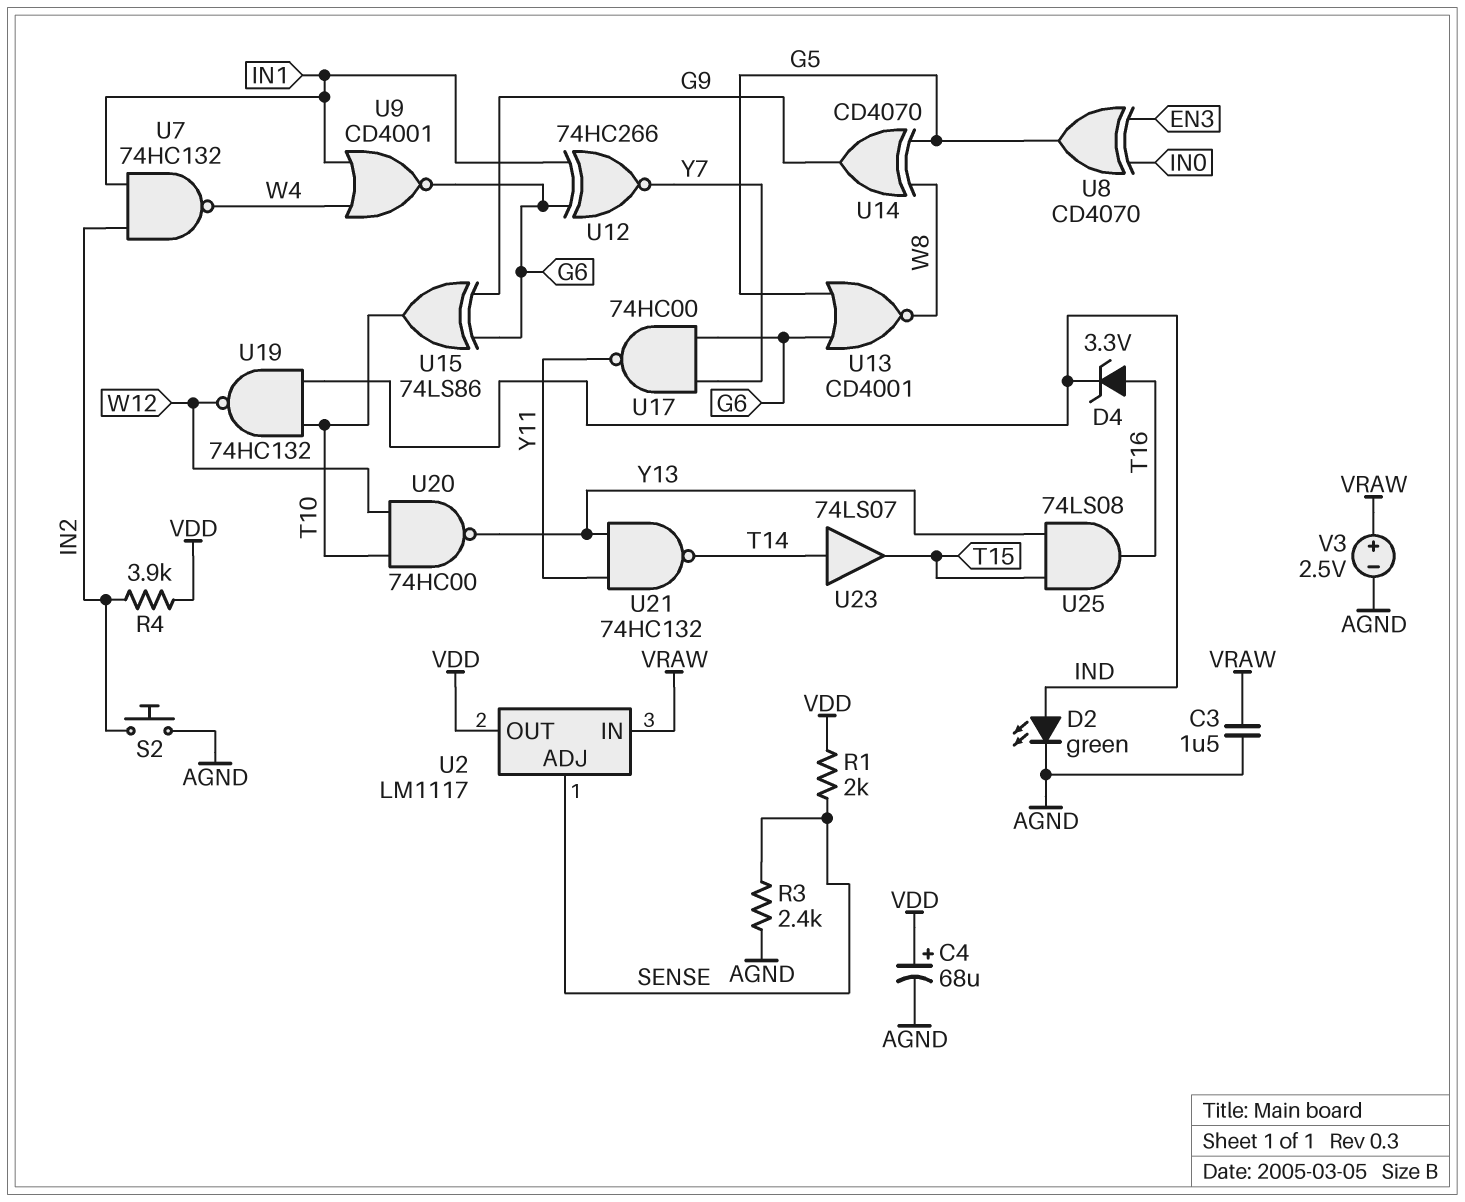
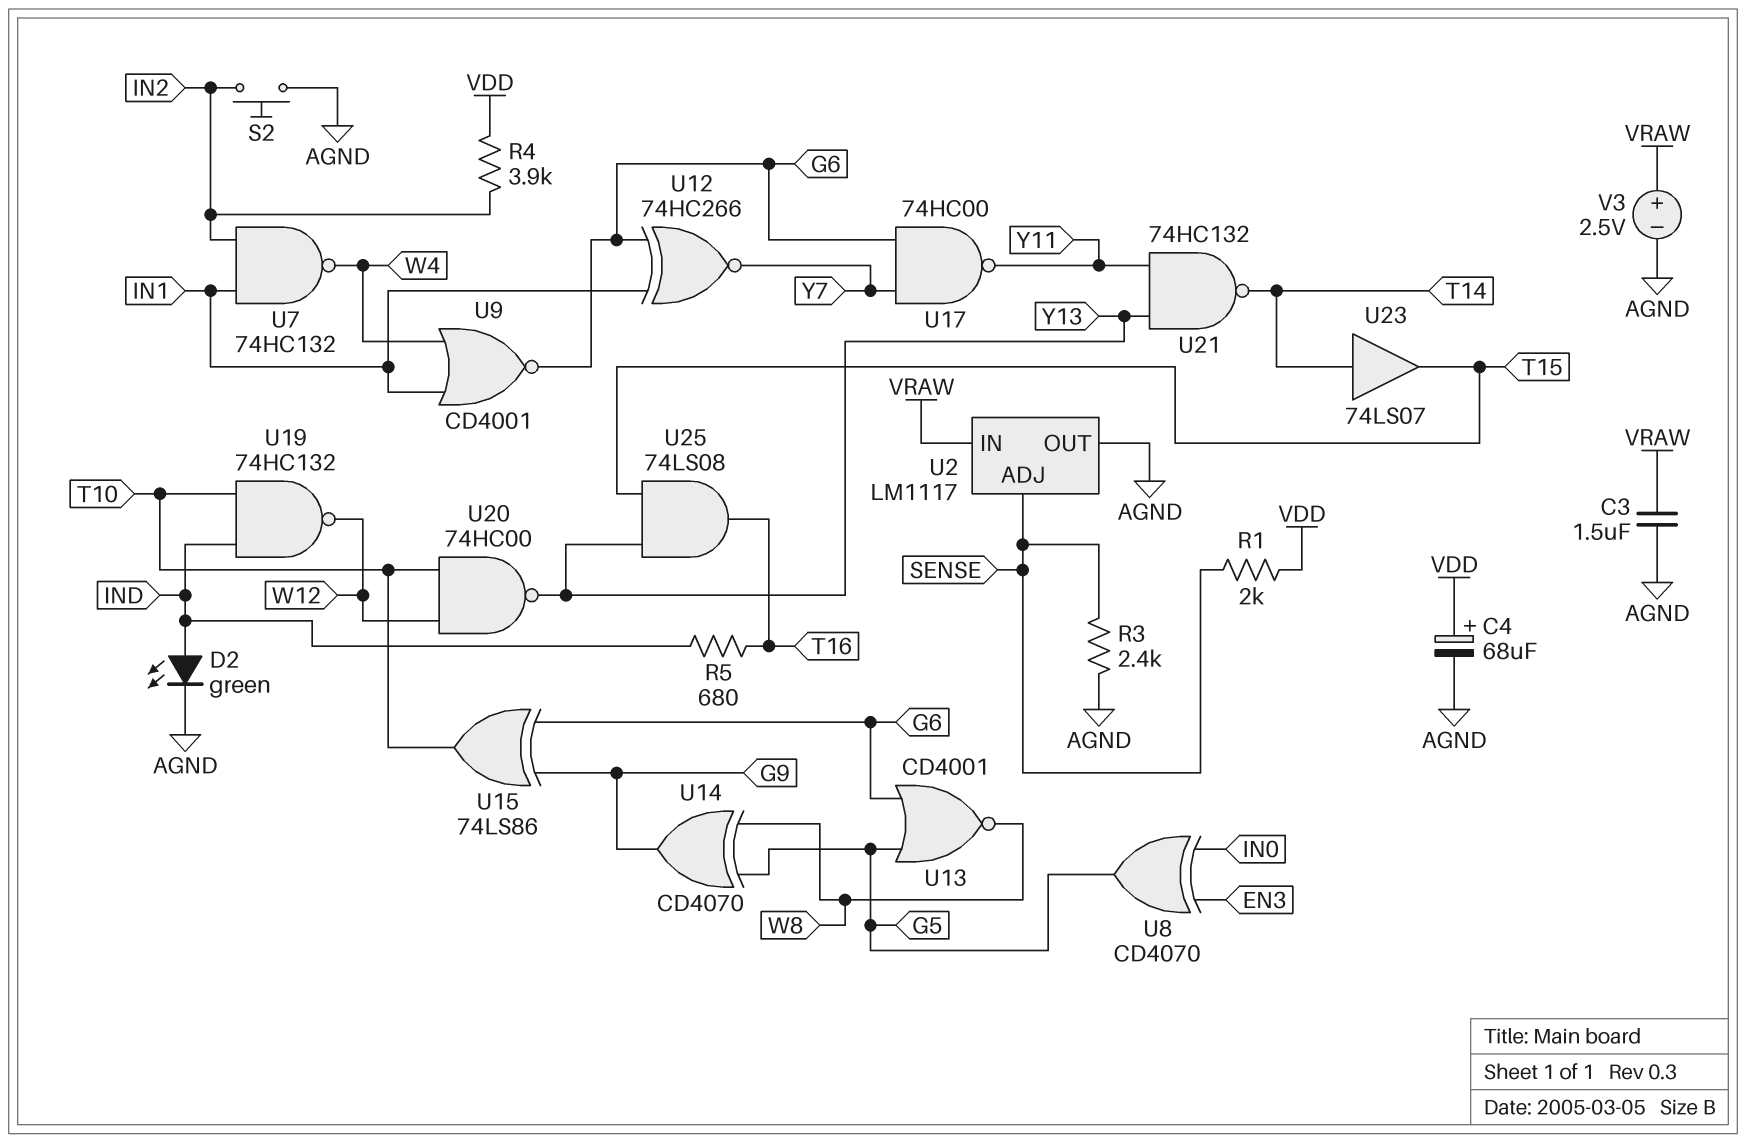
D4: zener 3.3V (A T16, K IND) -> none
R5: none -> 680 (IND, T16)
U2 pin OUT: VDD -> AGND

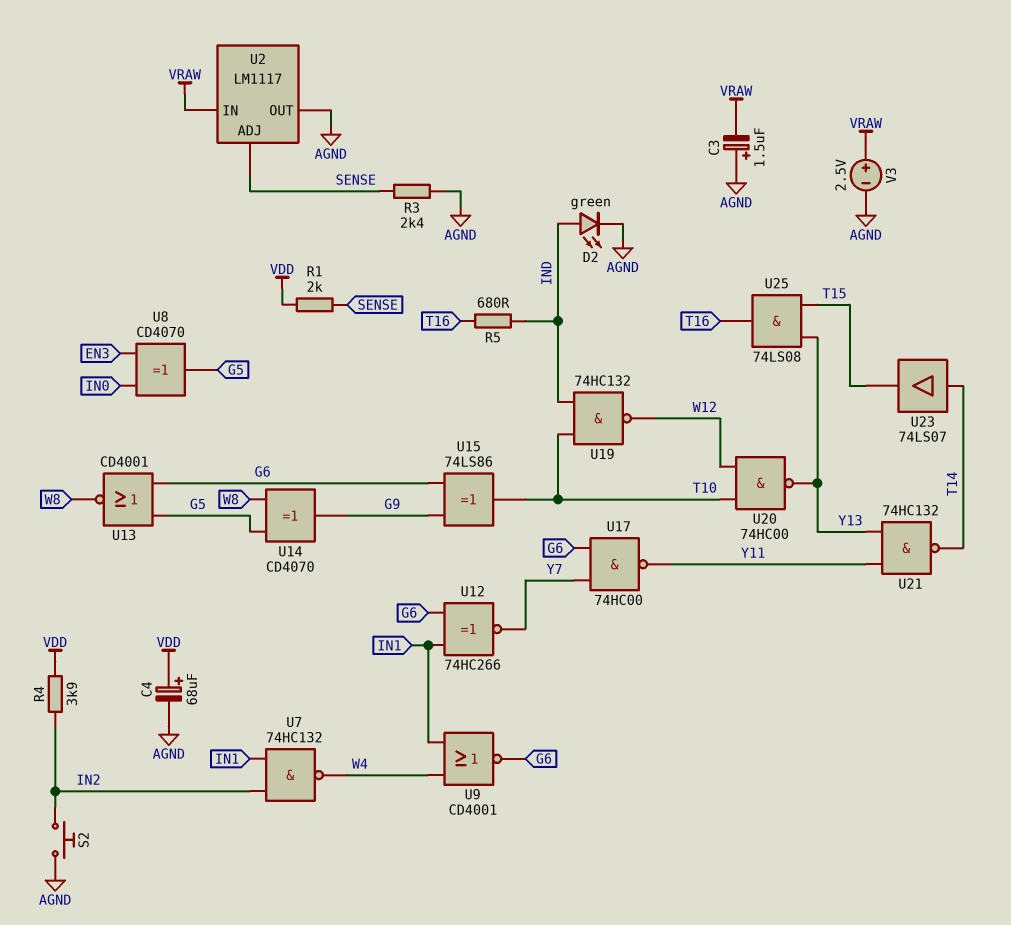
C3: 1.5uF (AGND, VRAW) -> 1.5uF (plus AGND, minus VRAW)

